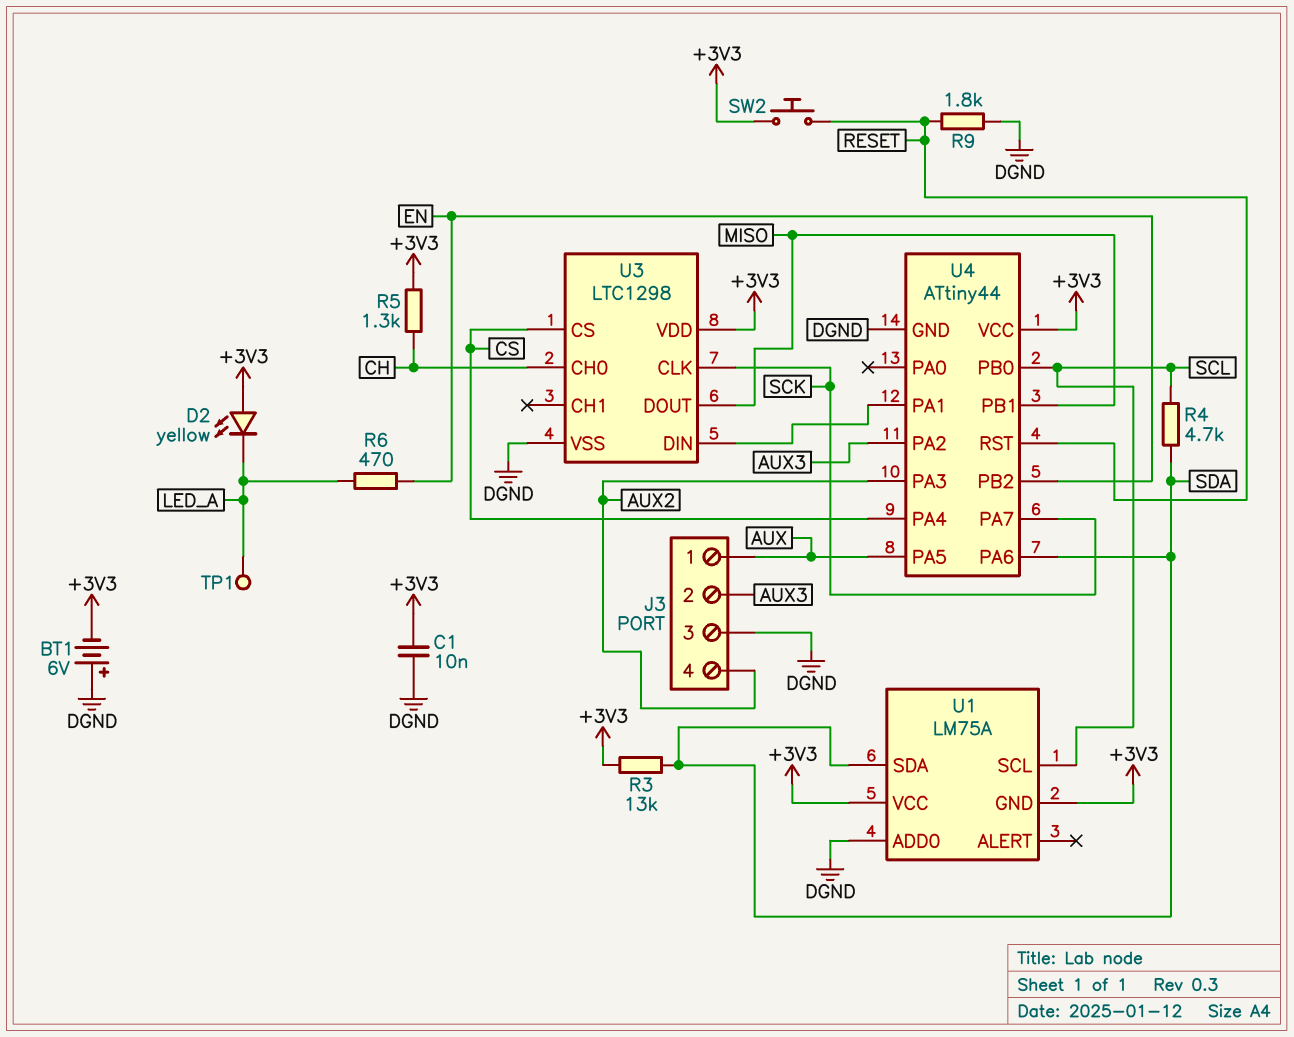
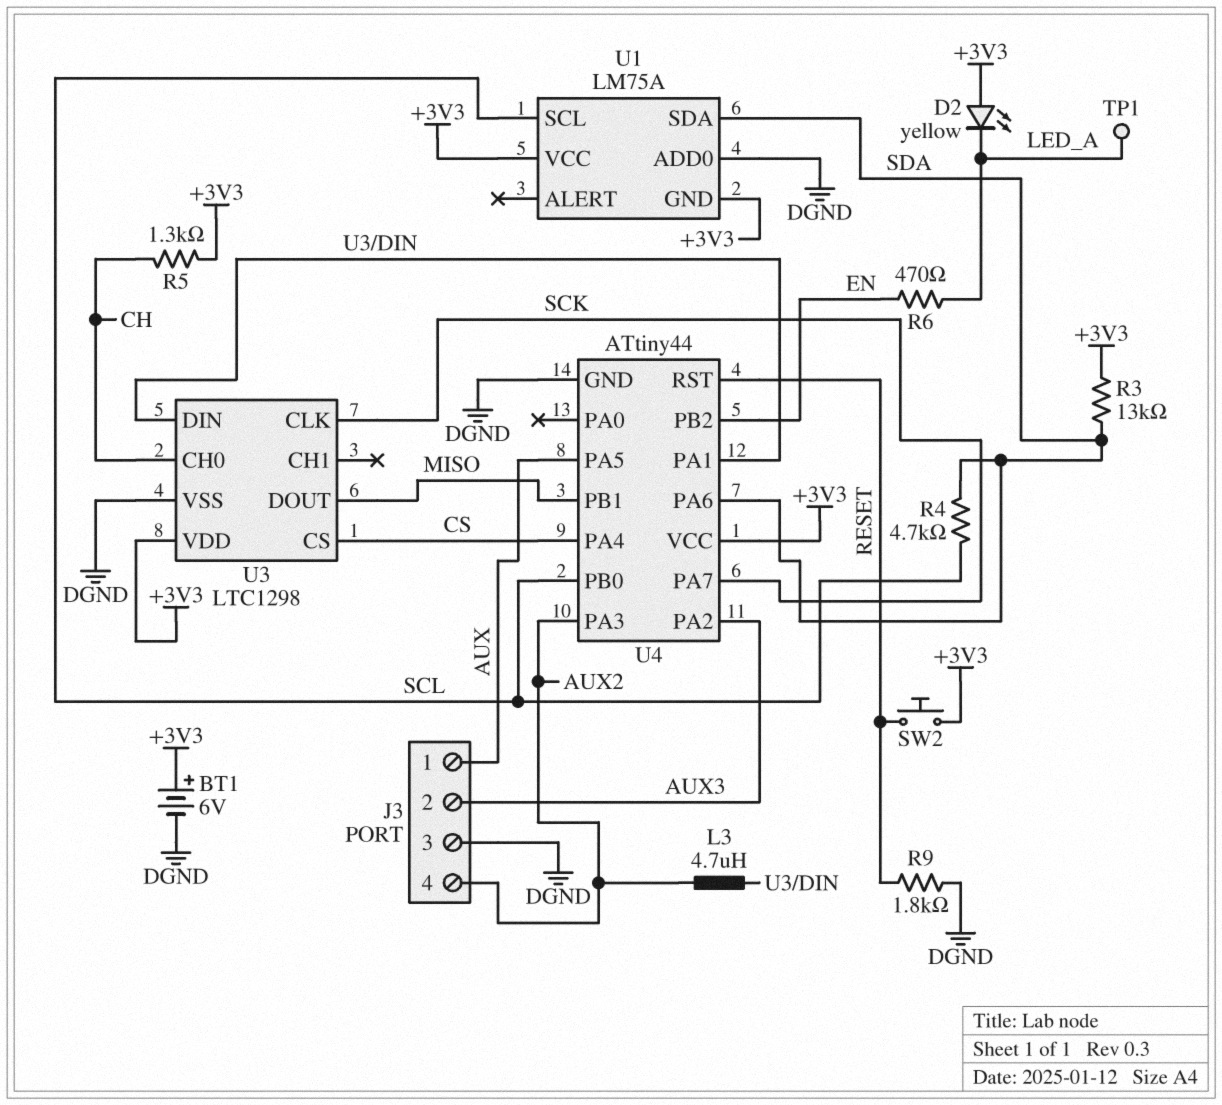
BT1: 6V (plus DGND, minus +3V3) -> 6V (plus +3V3, minus DGND)
C1: 10nF (+3V3, DGND) -> none
L3: none -> 4.7uH (AUX2, U3/DIN)

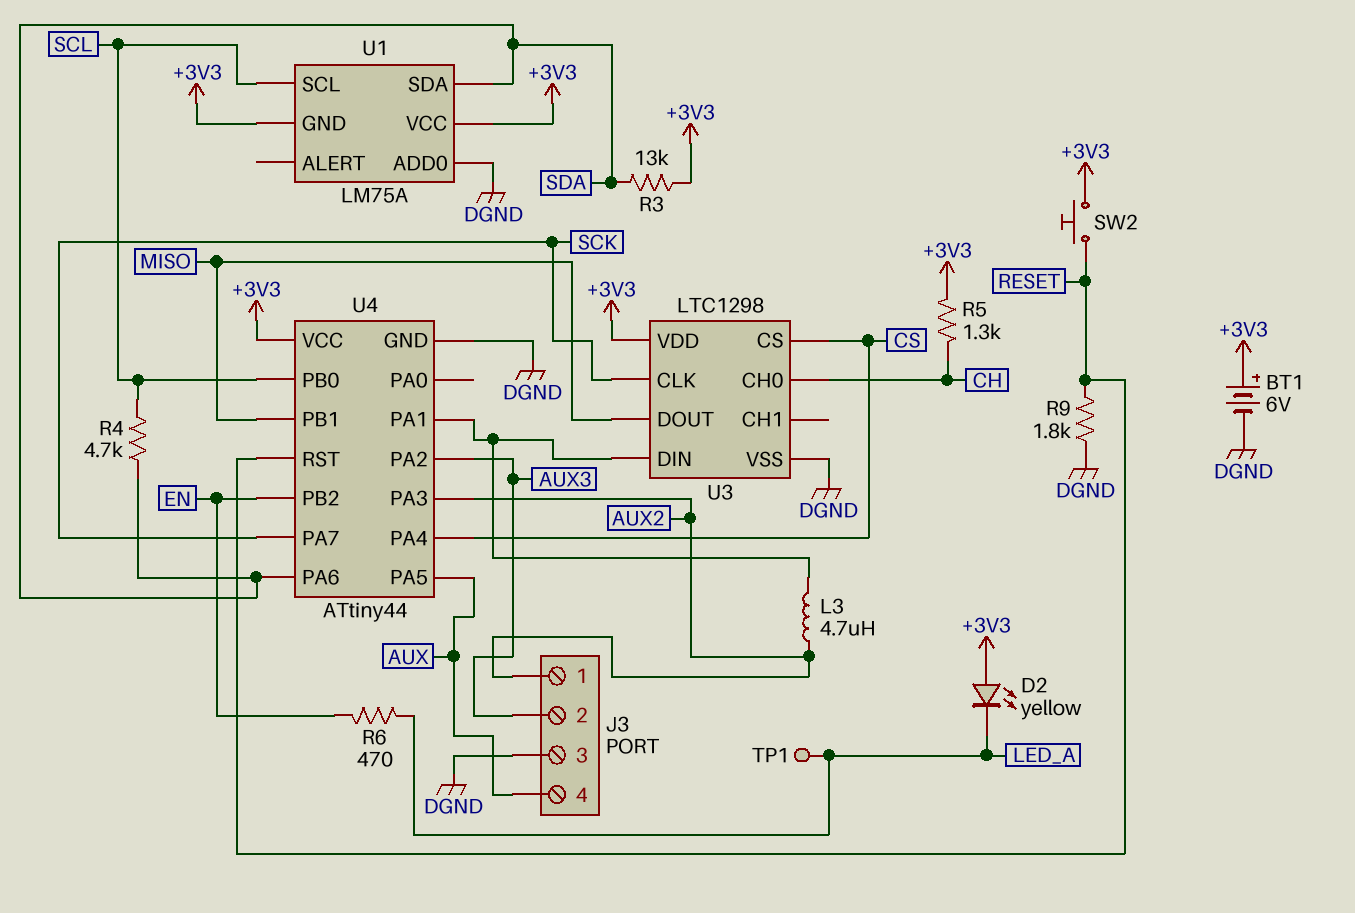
J3 pin 1: AUX -> AUX2
J3 pin 4: AUX2 -> AUX

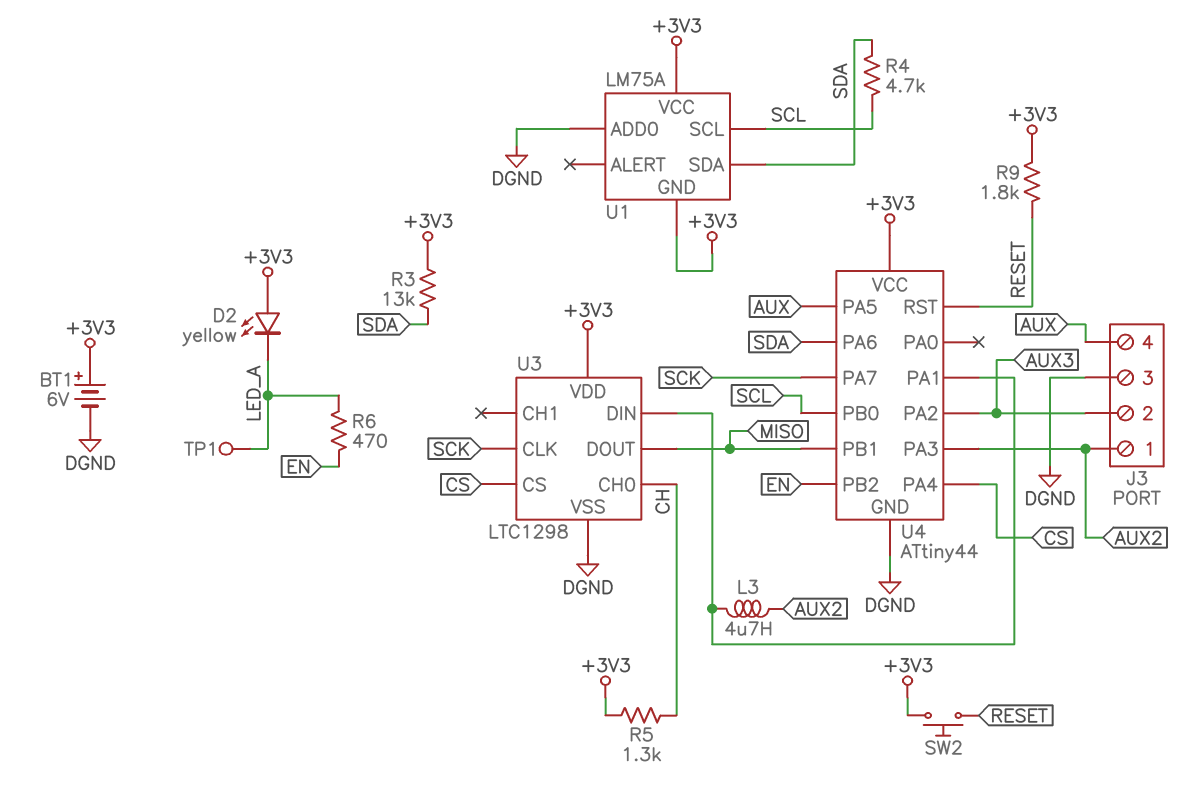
R9: 1.8k (DGND, RESET) -> 1.8k (+3V3, RESET)

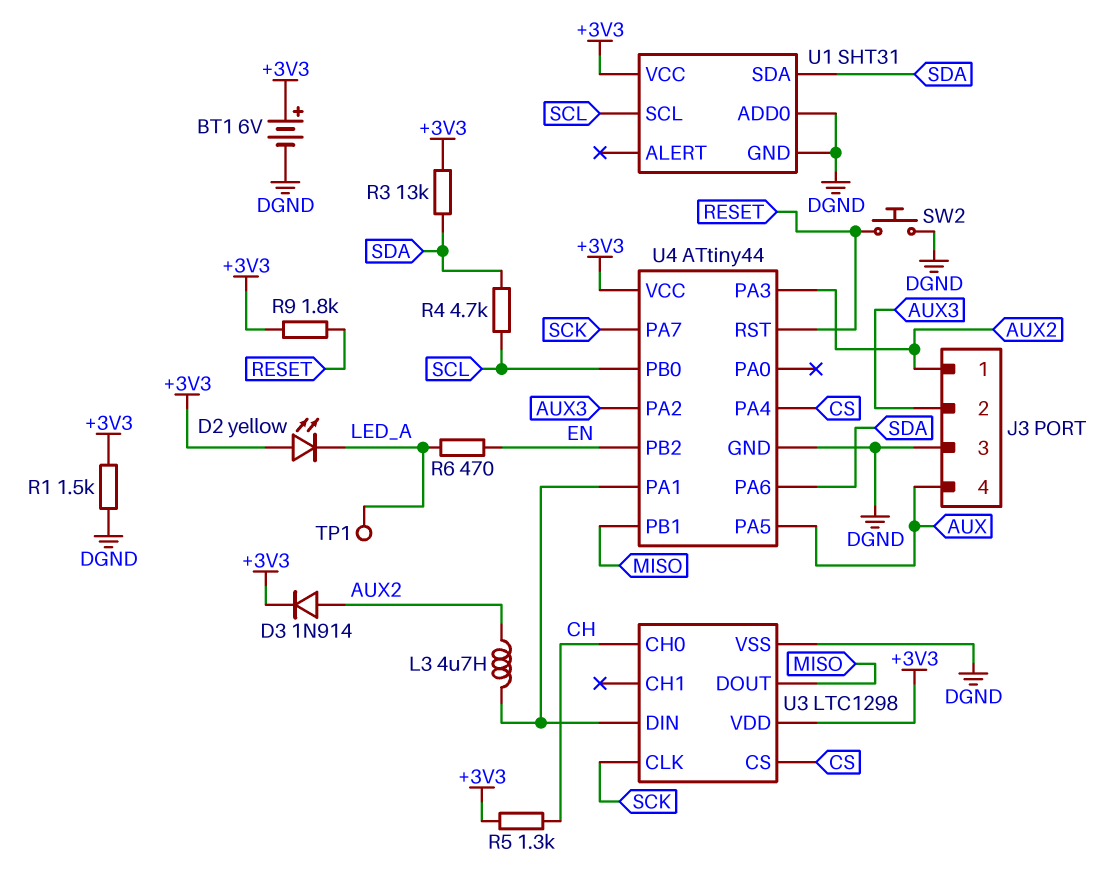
D3: none -> diode 1N914 (A AUX2, K +3V3)
R1: none -> 1.5k (+3V3, DGND)
SW2: button (+3V3, RESET) -> button (DGND, RESET)
U1: LM75A -> SHT31
U1 pin GND: +3V3 -> DGND

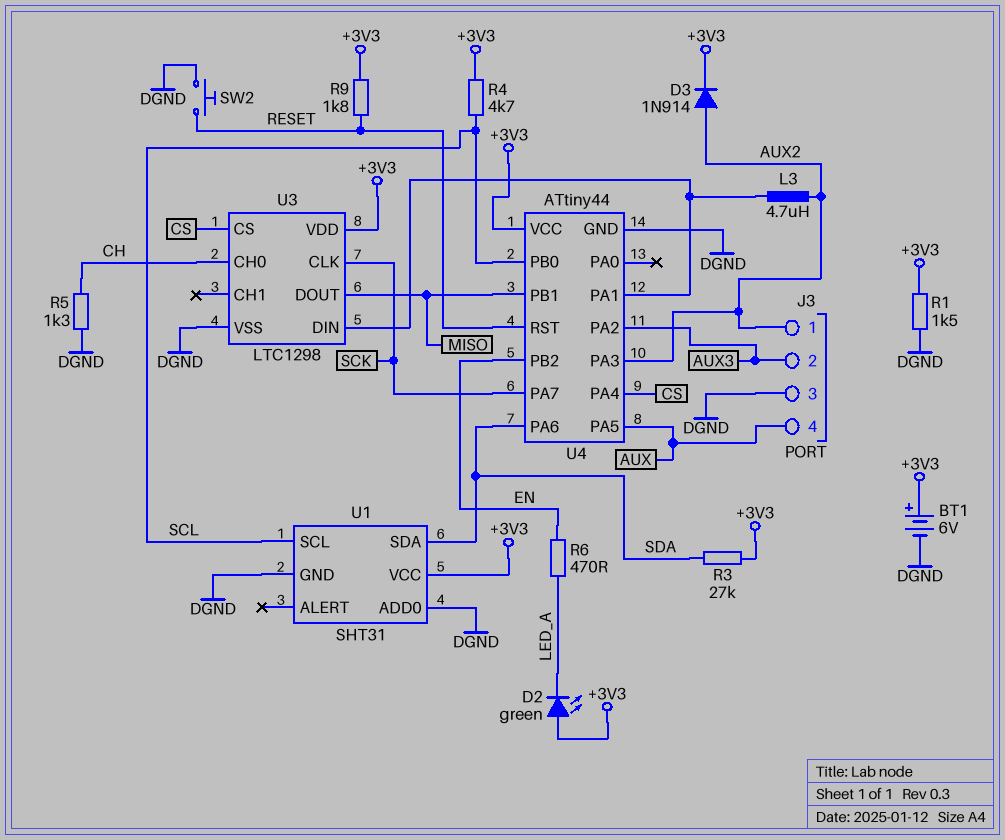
D2: LED yellow (A +3V3, K LED_A) -> LED green (A +3V3, K LED_A)
R3: 13k (+3V3, SDA) -> 27k (+3V3, SDA)
R4: 4.7k (SCL, SDA) -> 4.7k (+3V3, SCL)
R5: 1.3k (+3V3, CH) -> 1.3k (CH, DGND)
TP1: test point (LED_A) -> none

